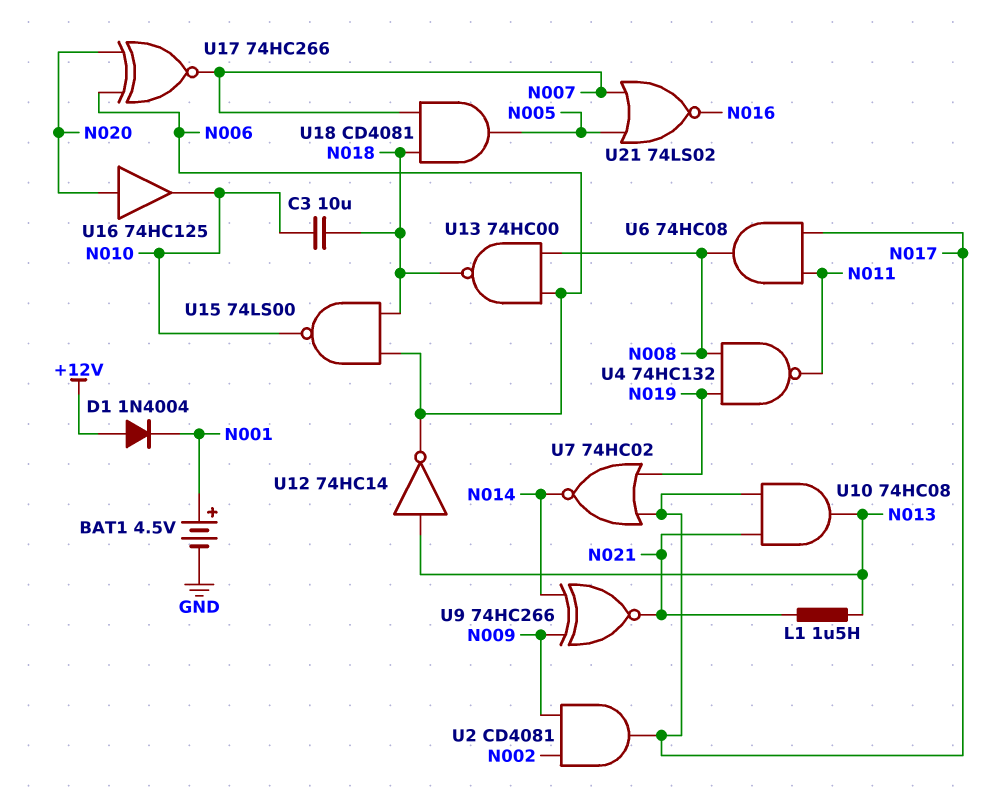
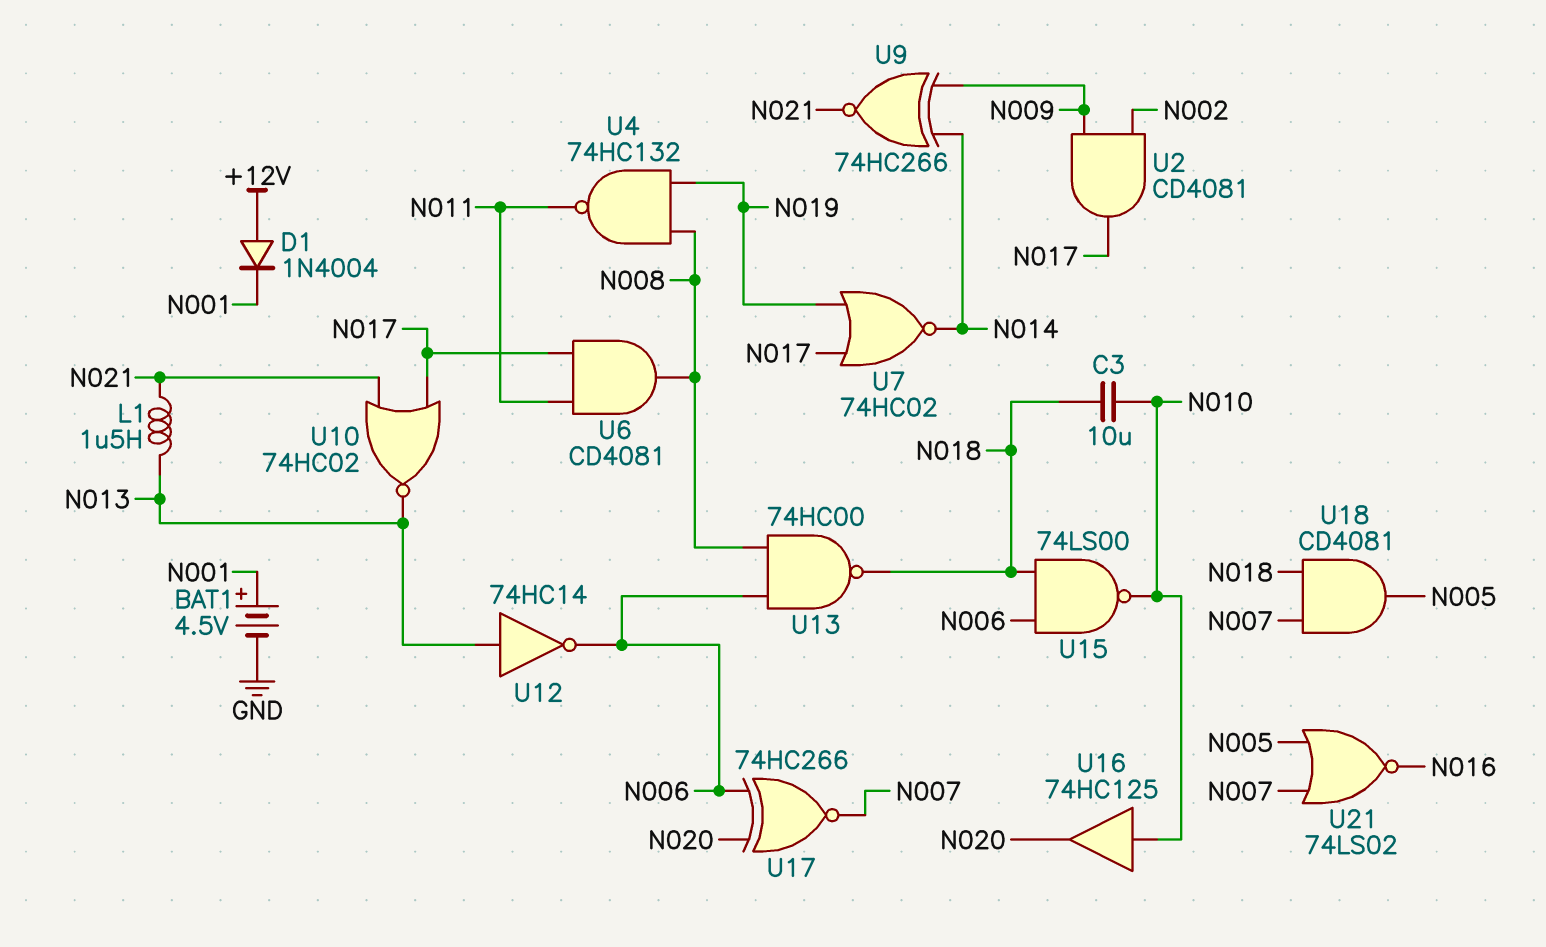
U6: AND 74HC08 (in N011, in N017, out N008) -> AND CD4081 (in N011, in N017, out N008)
U10: AND 74HC08 (in N017, in N021, out N013) -> NOR 74HC02 (in N017, in N021, out N013)
U16: buffer 74HC125 (in N020, out N010) -> buffer 74HC125 (in N010, out N020)

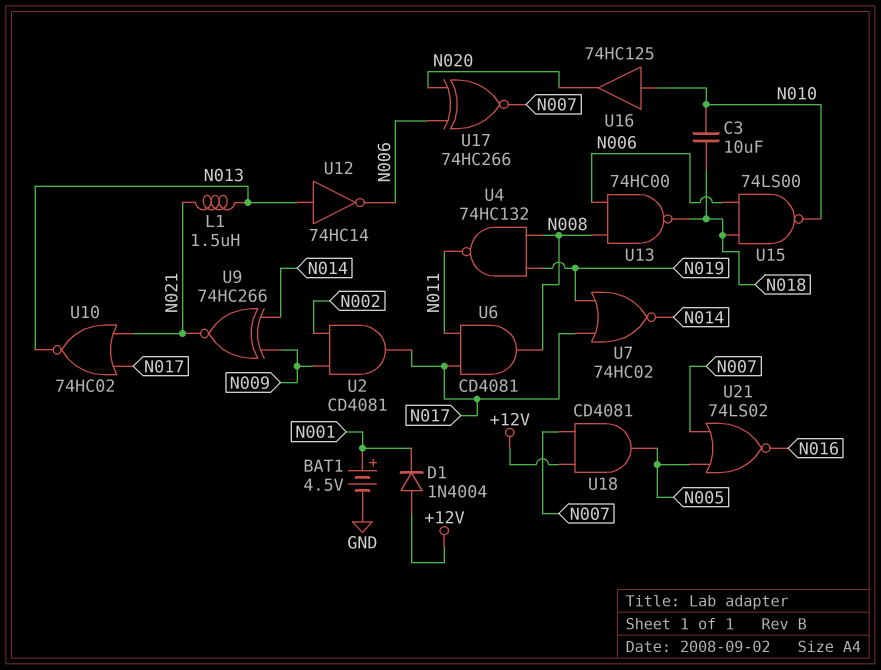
U18: AND CD4081 (in N007, in N018, out N005) -> AND CD4081 (in +12V, in N007, out N005)

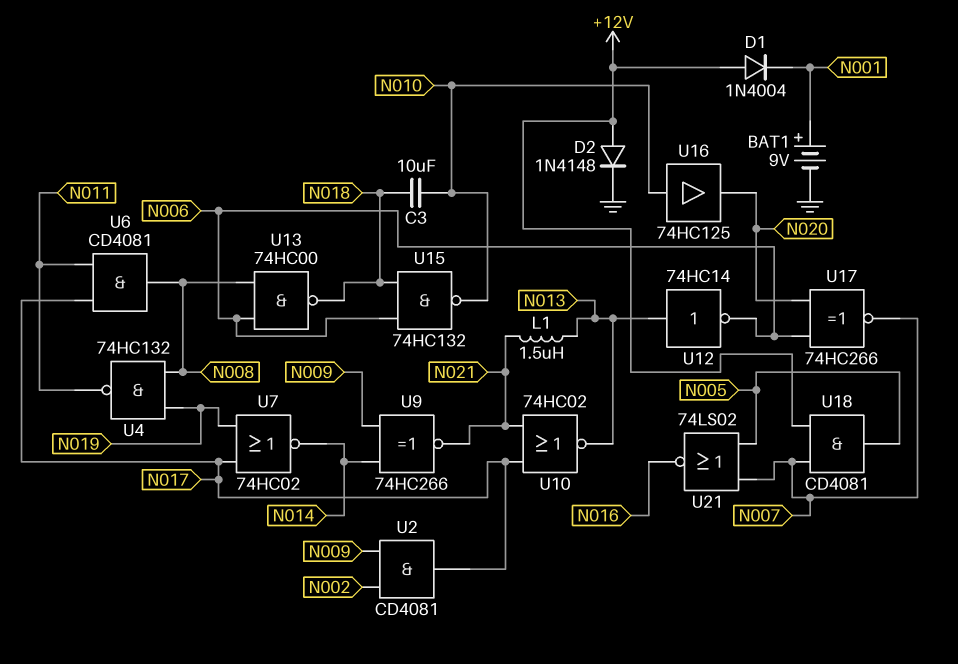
BAT1: 4.5V (plus N001, minus GND) -> 9V (plus N001, minus GND)
D2: none -> diode 1N4148 (A +12V, K GND)
U15: NAND 74LS00 (in N006, in N018, out N010) -> NAND 74HC132 (in N006, in N018, out N010)

